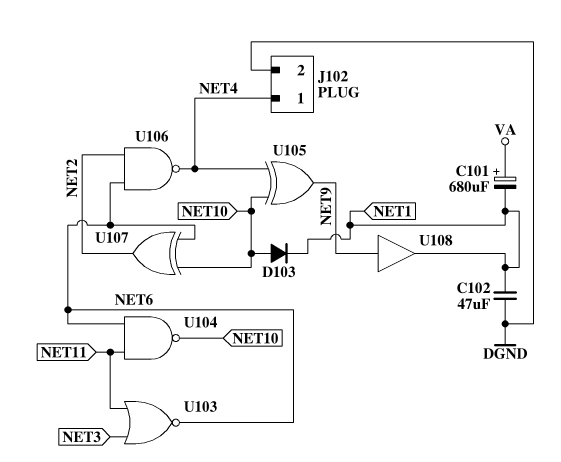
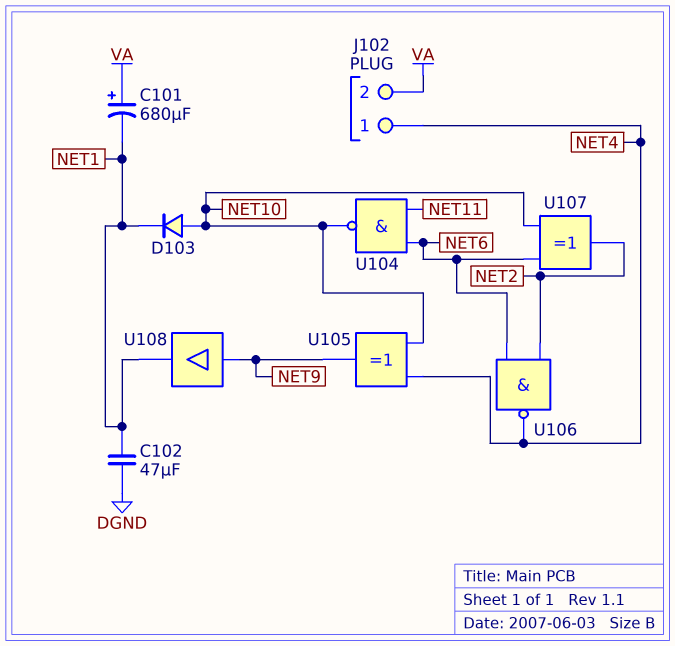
J102 pin 2: DGND -> VA
U103: NOR (in NET3, in NET11, out NET6) -> none

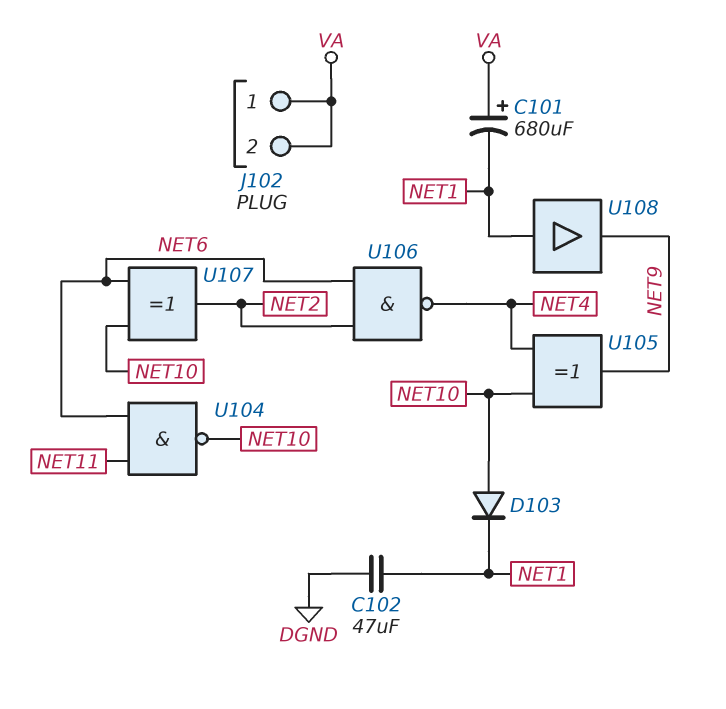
J102 pin 1: NET4 -> VA
U108: buffer (in NET9, out NET1) -> buffer (in NET1, out NET9)

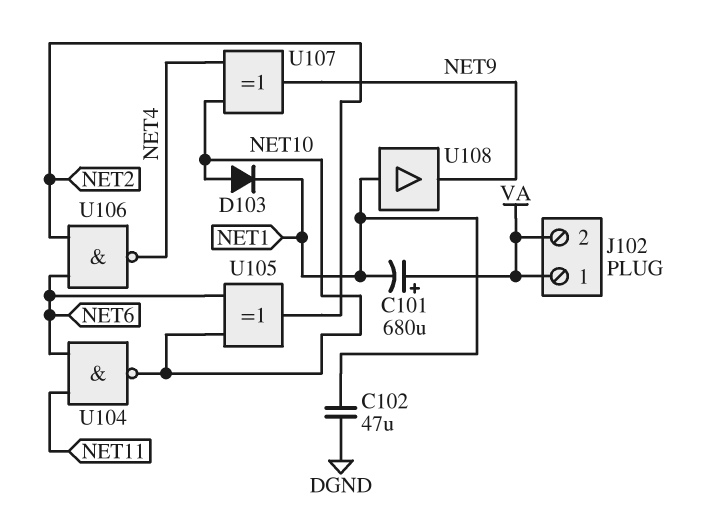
U105: XOR (in NET4, in NET10, out NET9) -> XOR (in NET6, in NET10, out NET2)
U107: XOR (in NET6, in NET10, out NET2) -> XOR (in NET4, in NET10, out NET9)

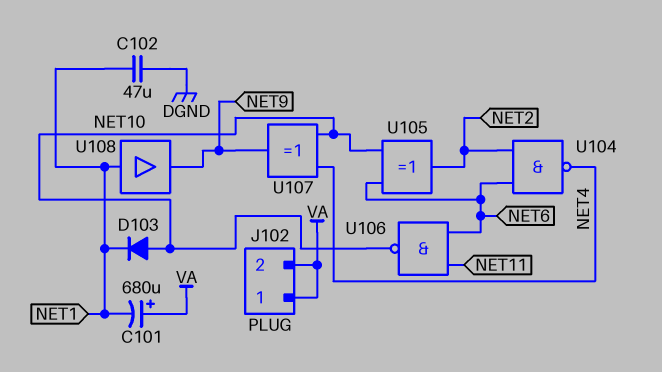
U104: NAND (in NET6, in NET11, out NET10) -> NAND (in NET2, in NET6, out NET4)
U106: NAND (in NET2, in NET6, out NET4) -> NAND (in NET6, in NET11, out NET10)

